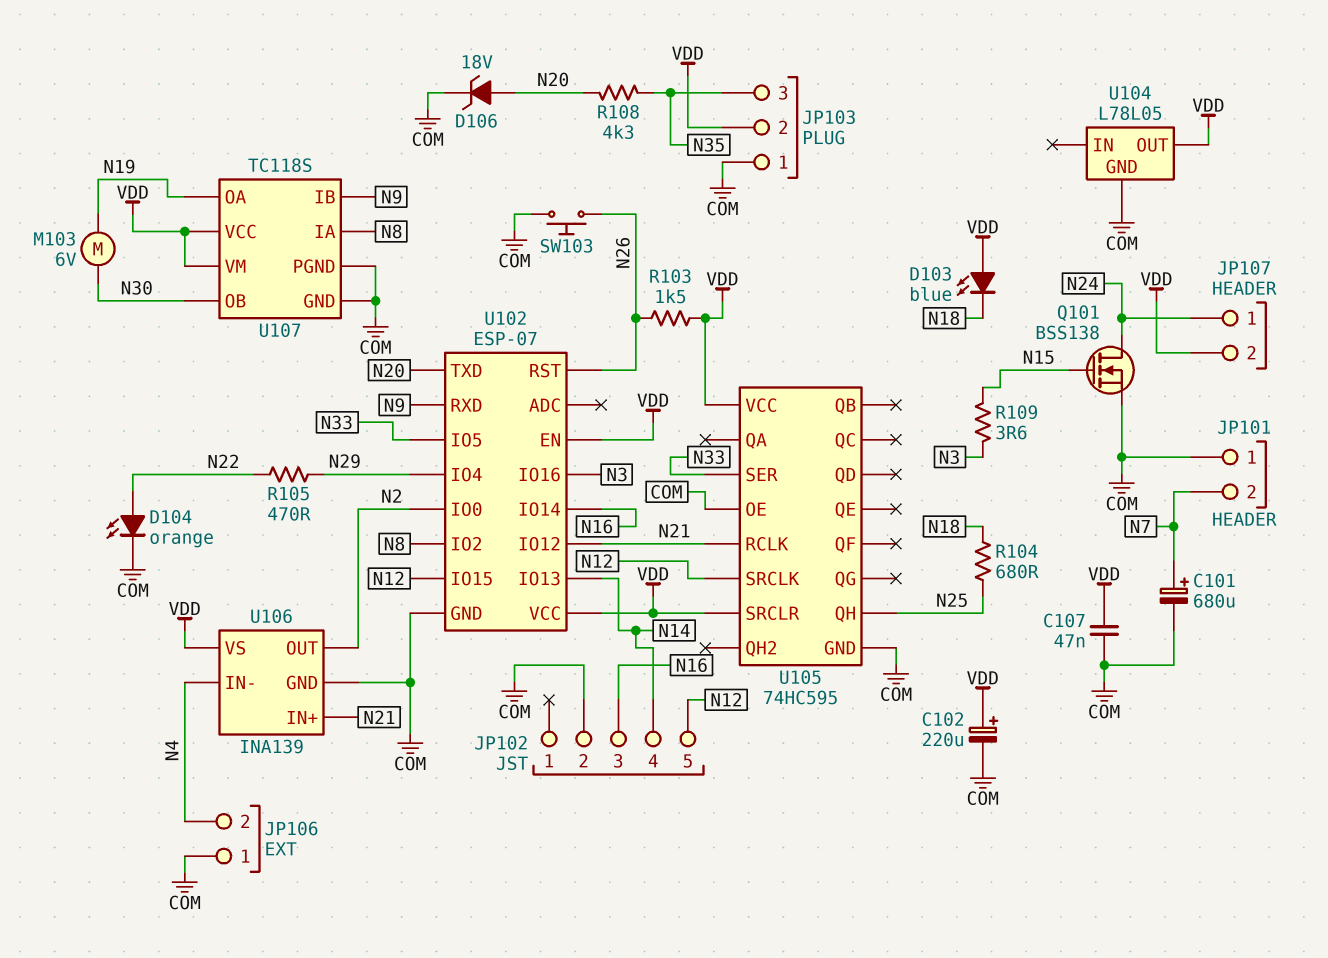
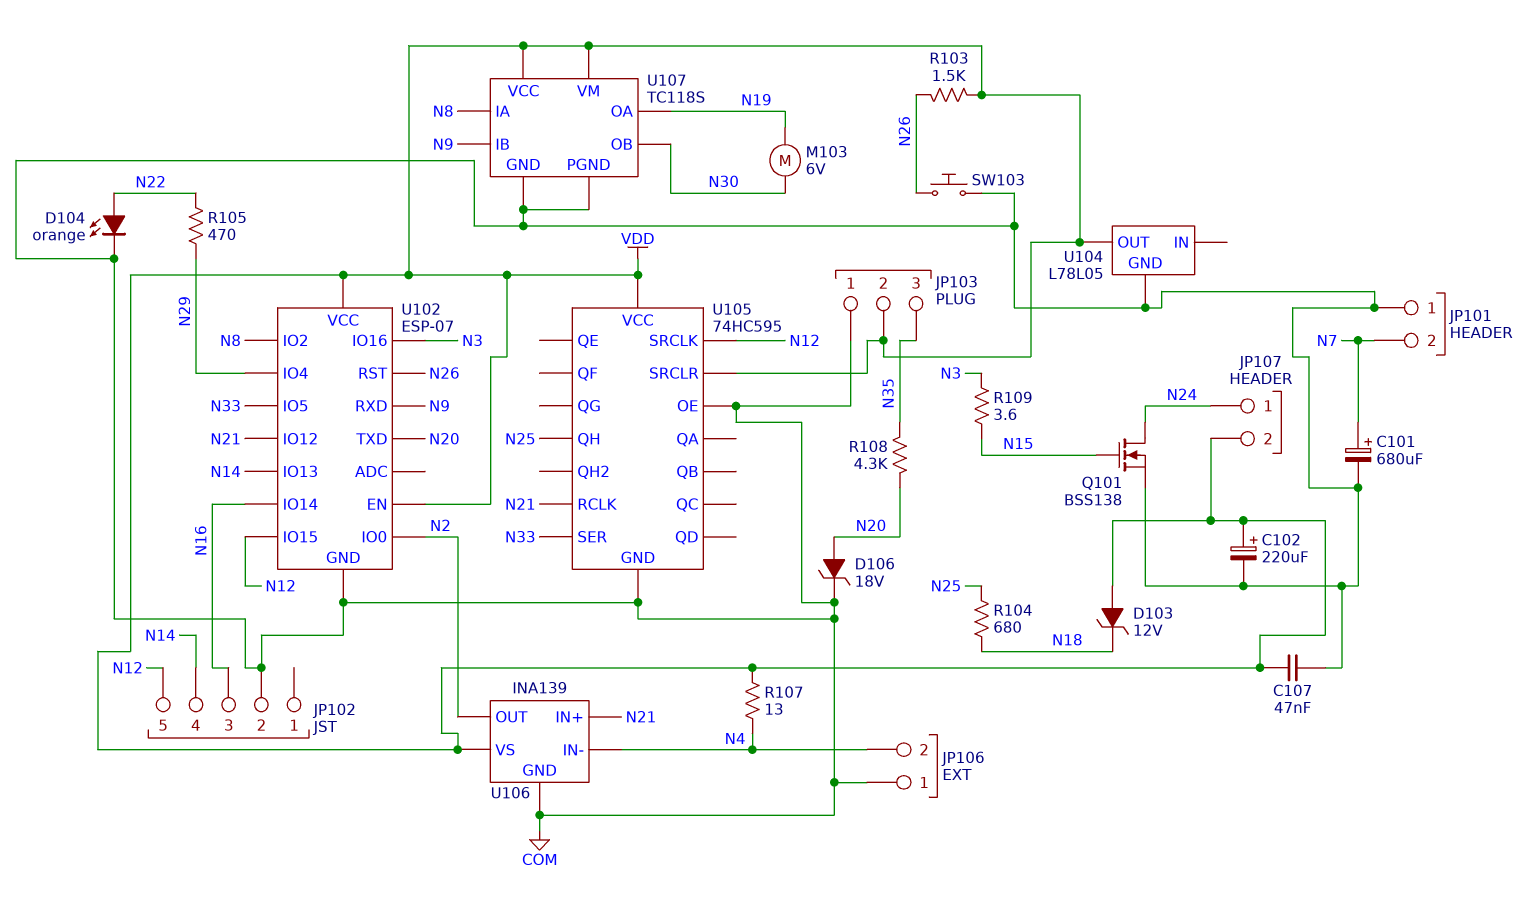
D103: LED blue (A VDD, K N18) -> zener 12V (A VDD, K N18)
R107: none -> 13 (N4, VDD)

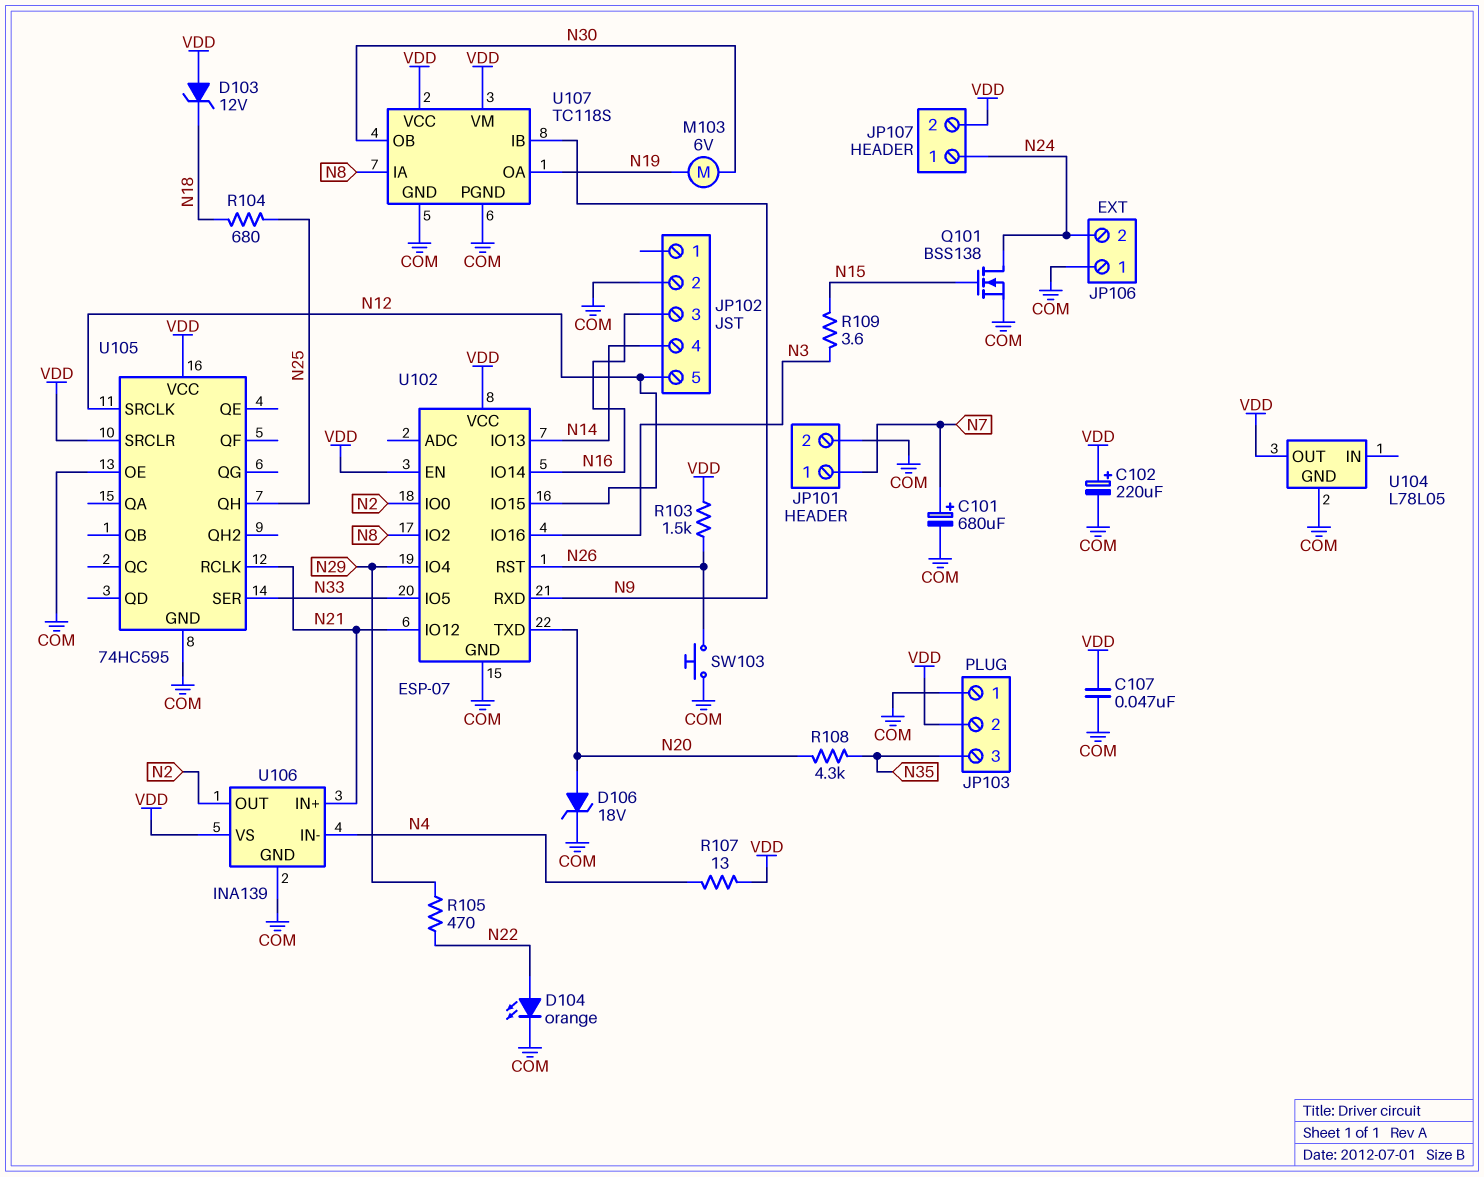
JP101 pin 1: COM -> N7
JP101 pin 2: N7 -> COM
JP106 pin 2: N4 -> N24

